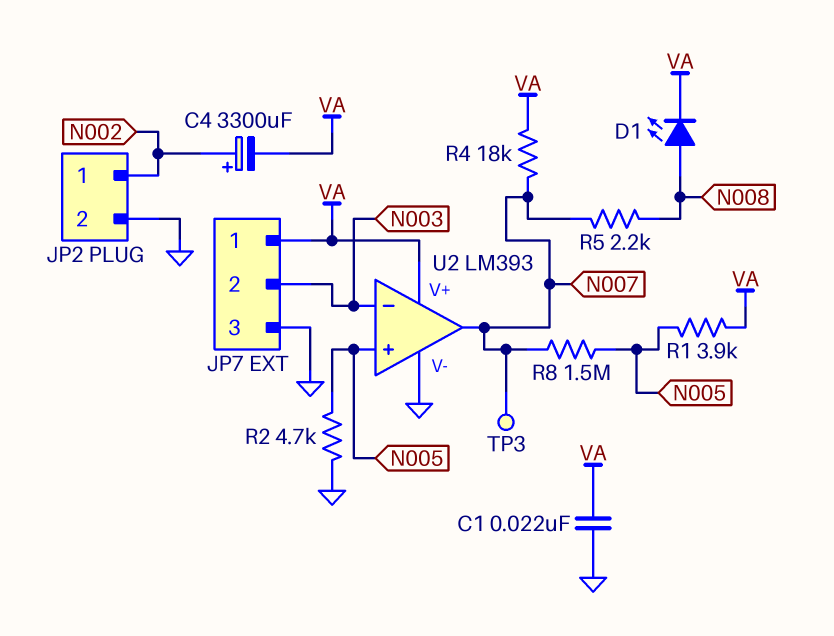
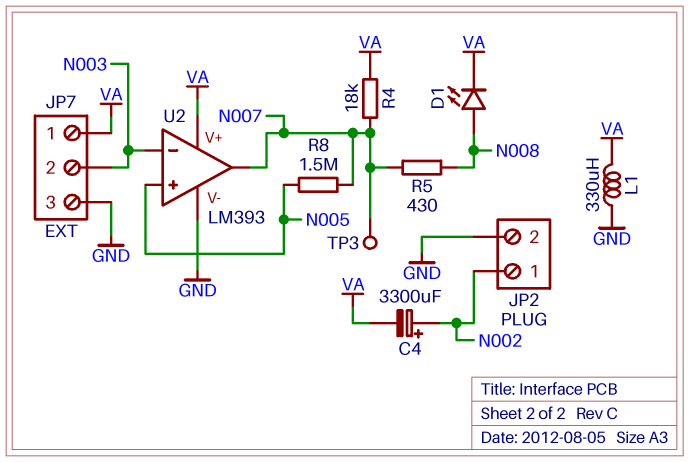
C1: 22nF (GND, VA) -> none
L1: none -> 330uH (GND, VA)
R1: 3.9k (N005, VA) -> none
R2: 4.7k (GND, N005) -> none
R5: 2.2k (N007, N008) -> 430 (N007, N008)

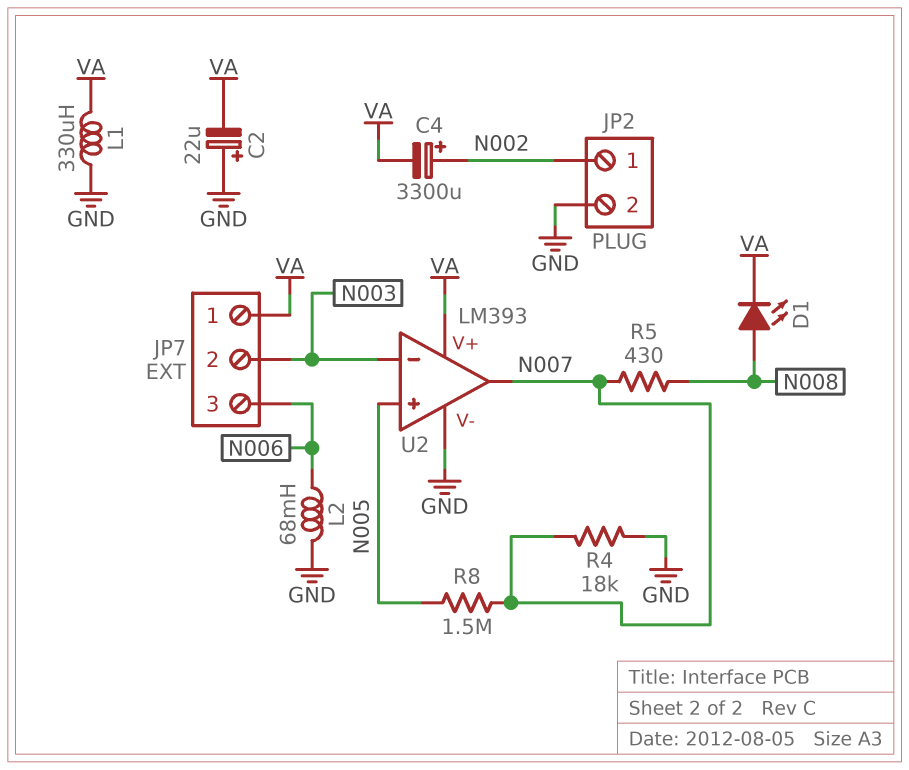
C2: none -> 22uF (plus GND, minus VA)
JP7 pin 3: GND -> N006
L2: none -> 68mH (GND, N006)
R4: 18k (N007, VA) -> 18k (GND, N007)
TP3: test point (N007) -> none

